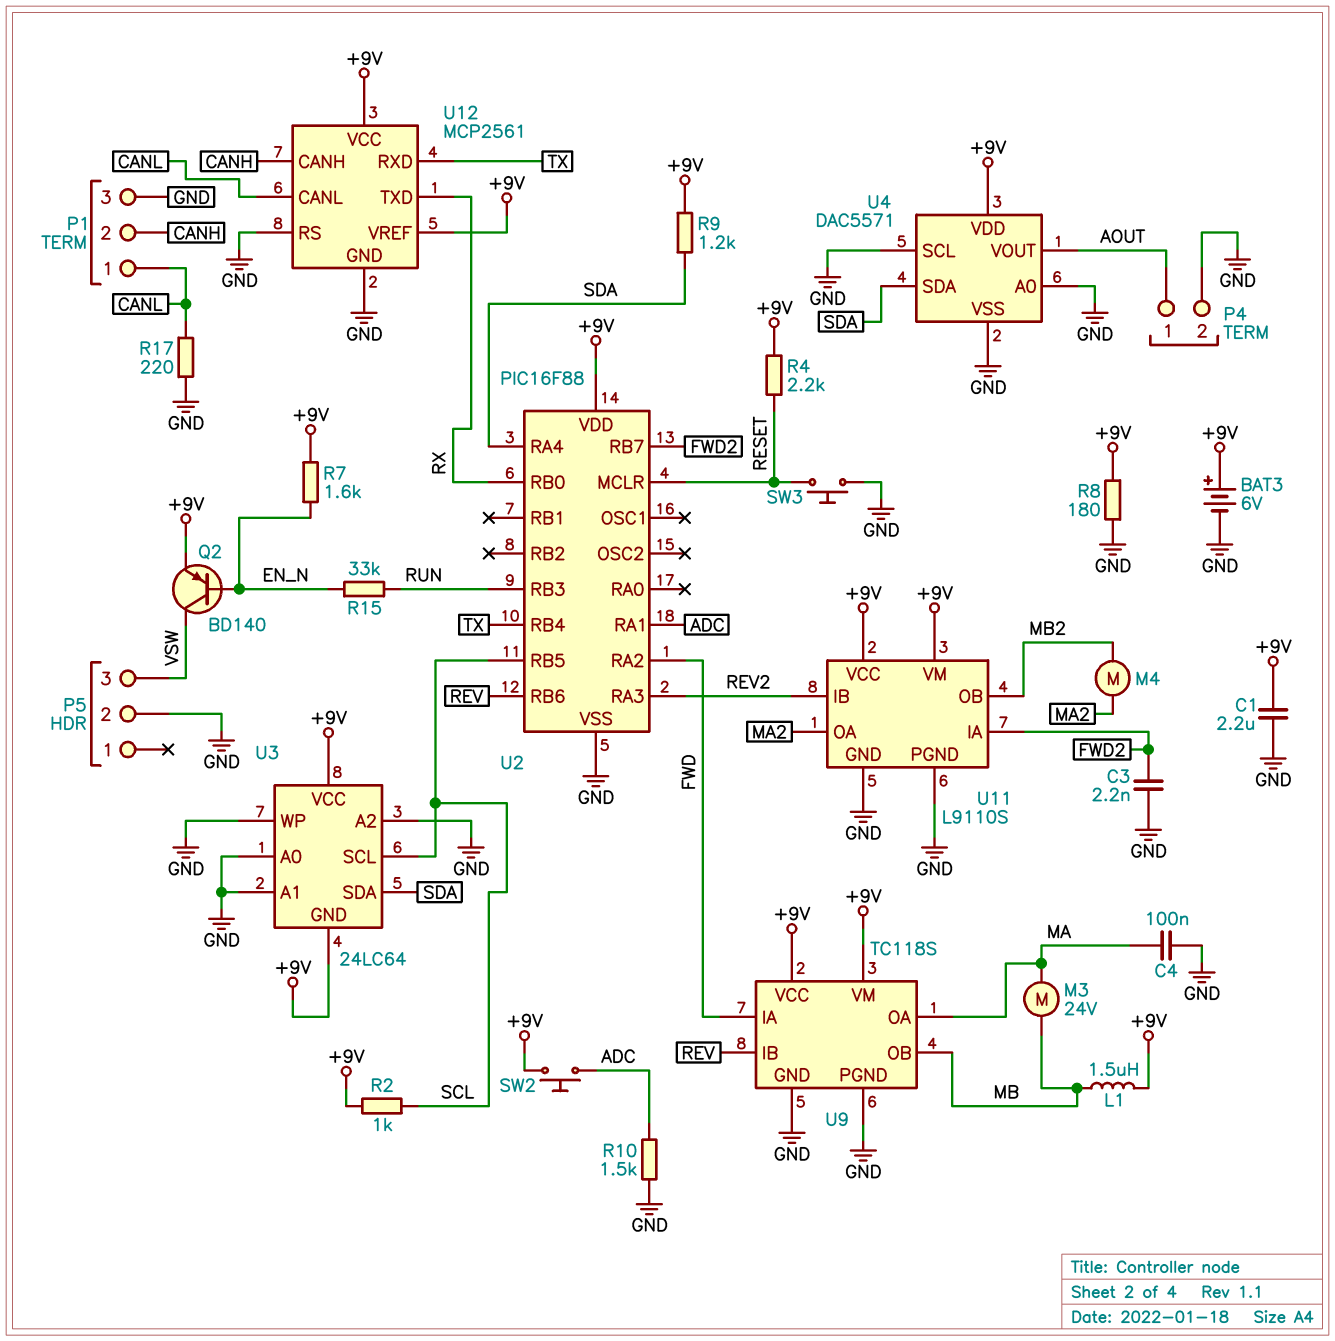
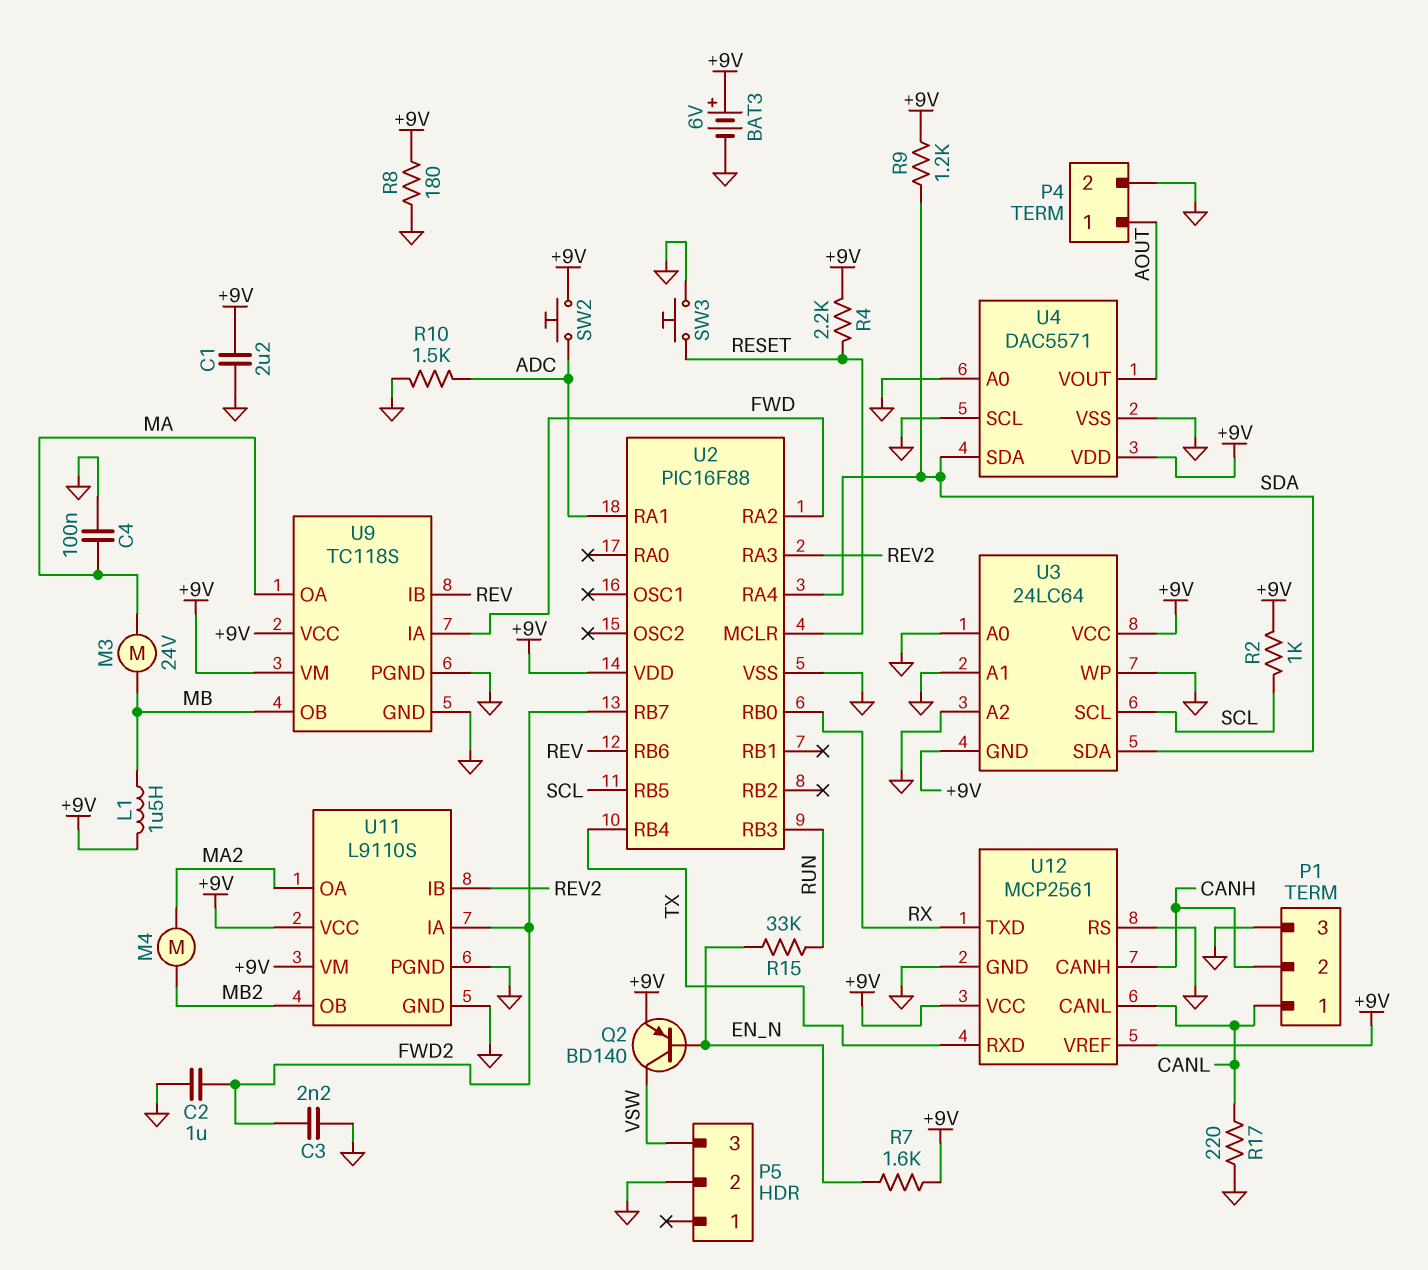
C2: none -> 1uF (FWD2, GND)

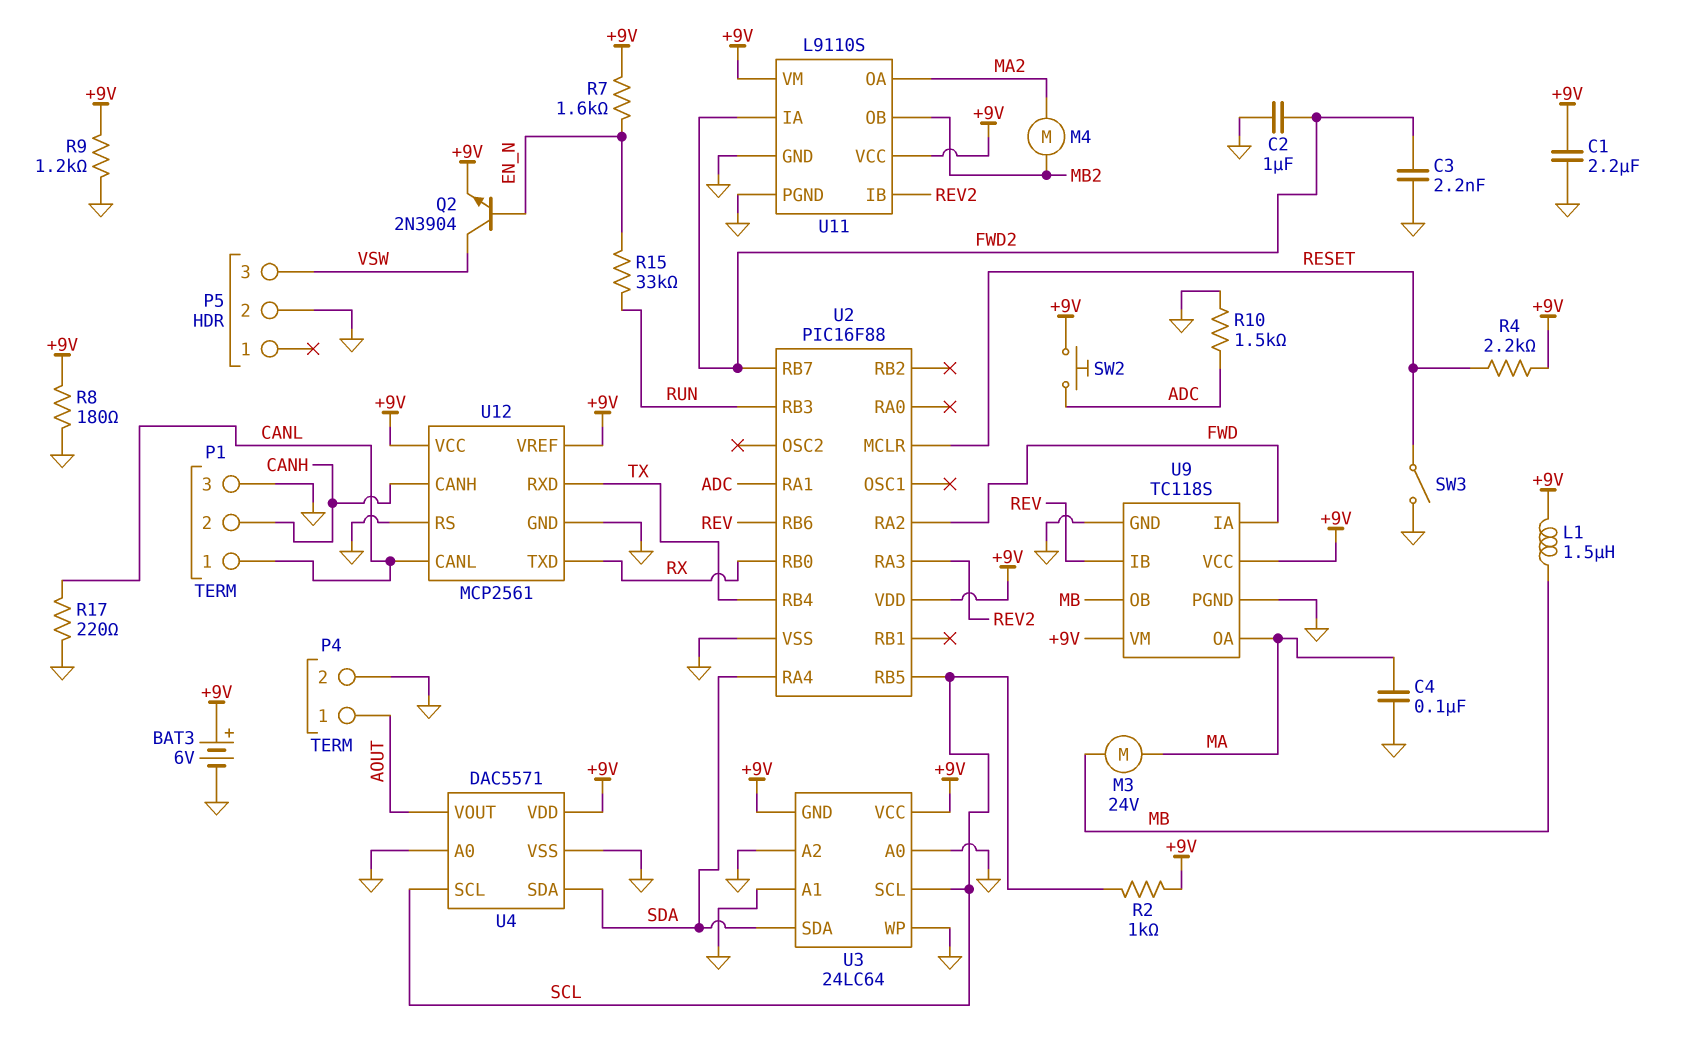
Q2: PNP BD140 (B EN_N, C VSW, E +9V) -> NPN 2N3904 (B EN_N, C VSW, E +9V)
R9: 1.2k (+9V, SDA) -> 1.2k (+9V, GND)
SW3: button (GND, RESET) -> switch (GND, RESET)
U4 pin SCL: GND -> SCL

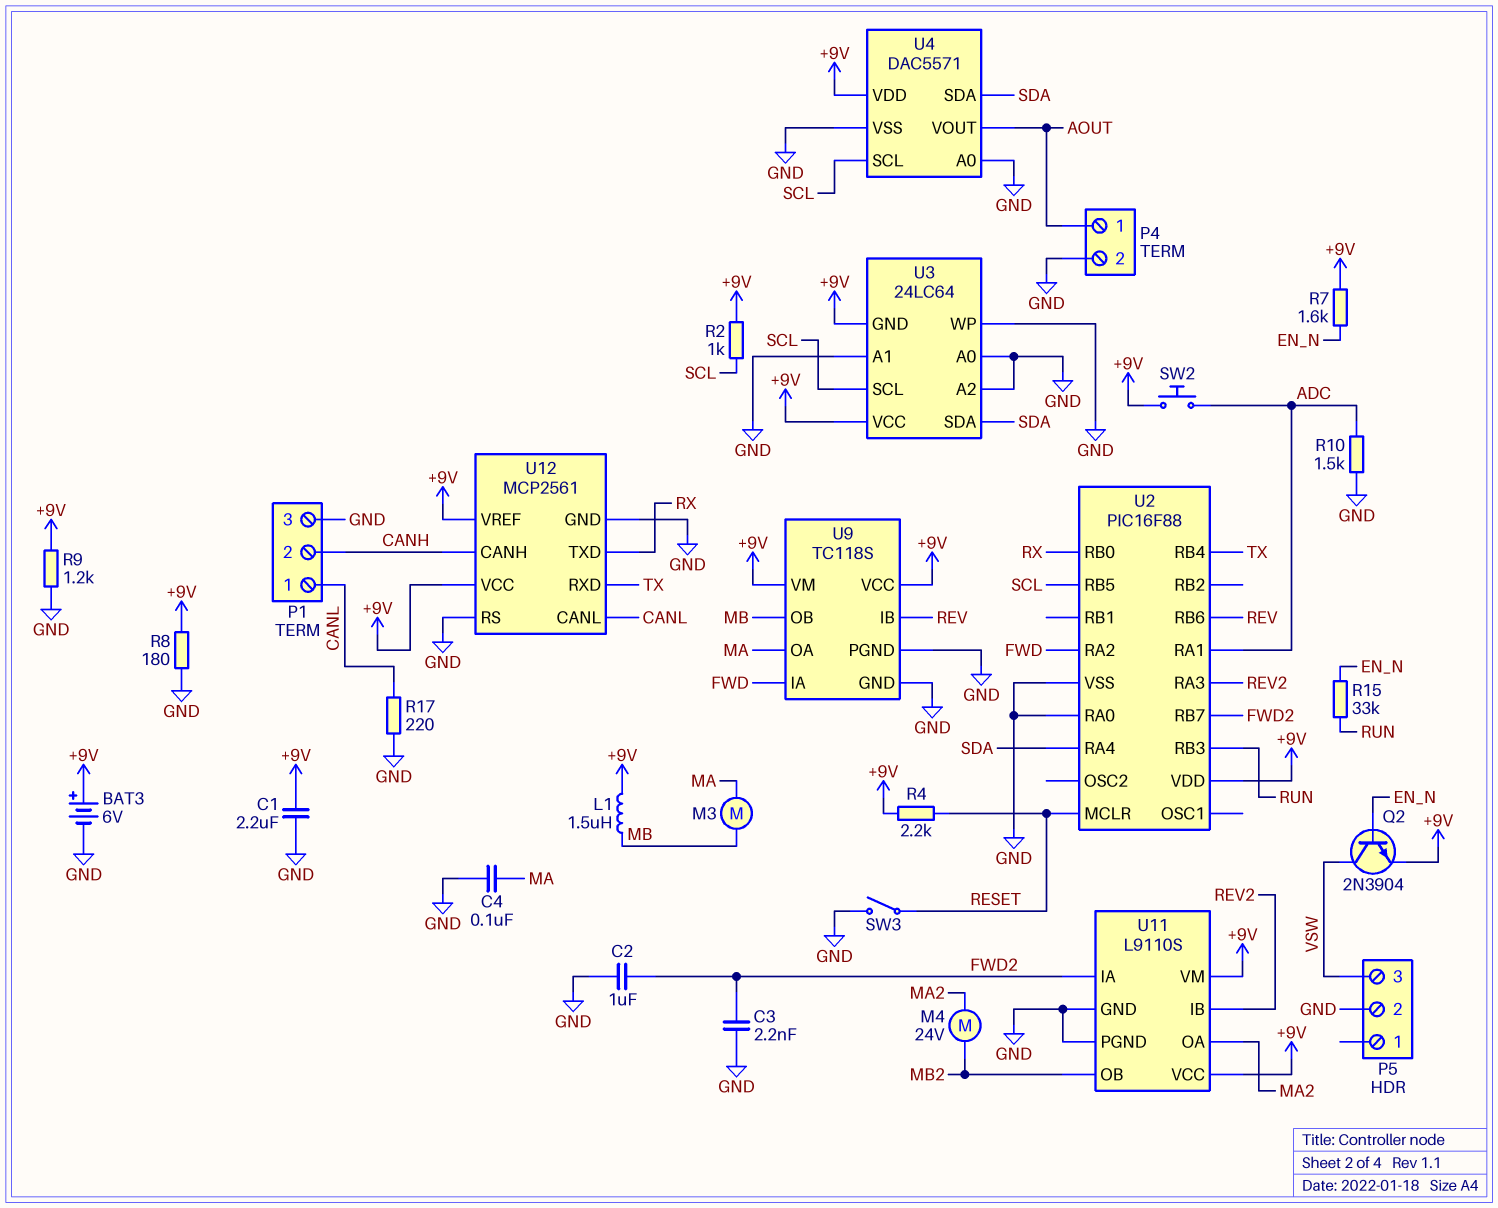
M3: motor 24V (MA, MB) -> motor (MA, MB)
M4: motor (MA2, MB2) -> motor 24V (MA2, MB2)
U2 pin RA0: none -> GND

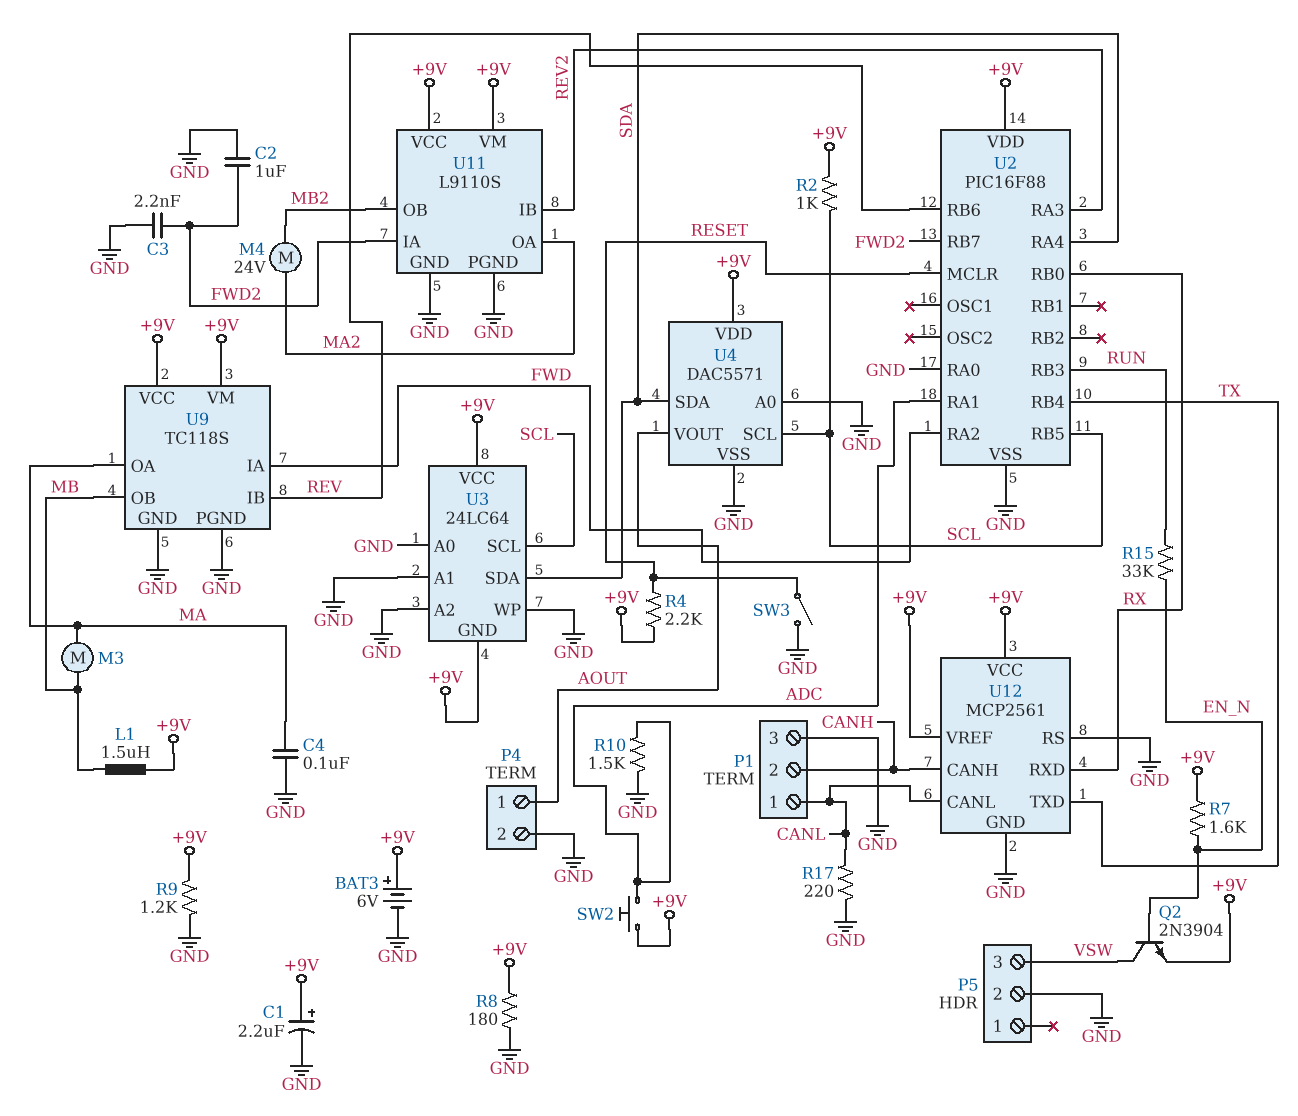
C1: 2.2uF (+9V, GND) -> 2.2uF (plus +9V, minus GND)
U12 pin RXD: TX -> RX
U12 pin TXD: RX -> TX

